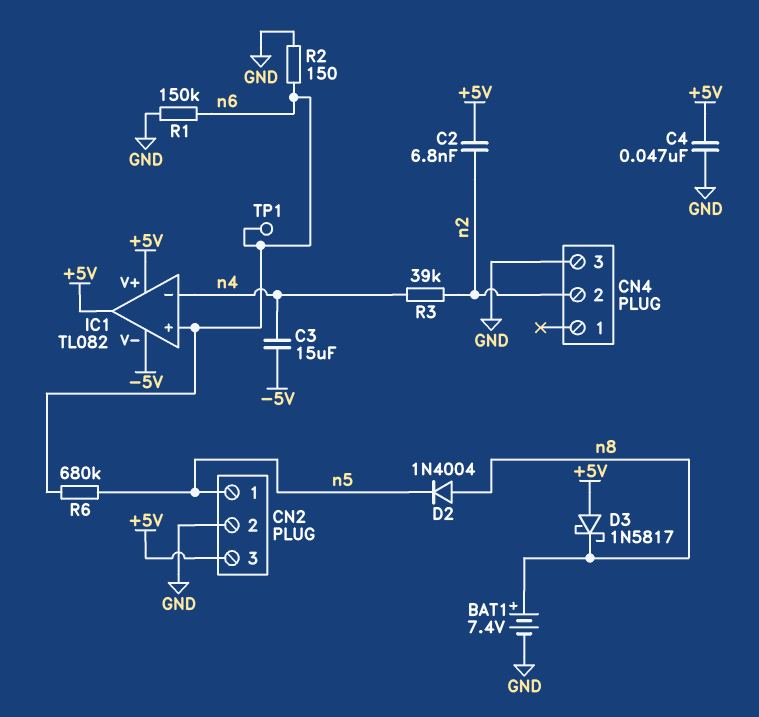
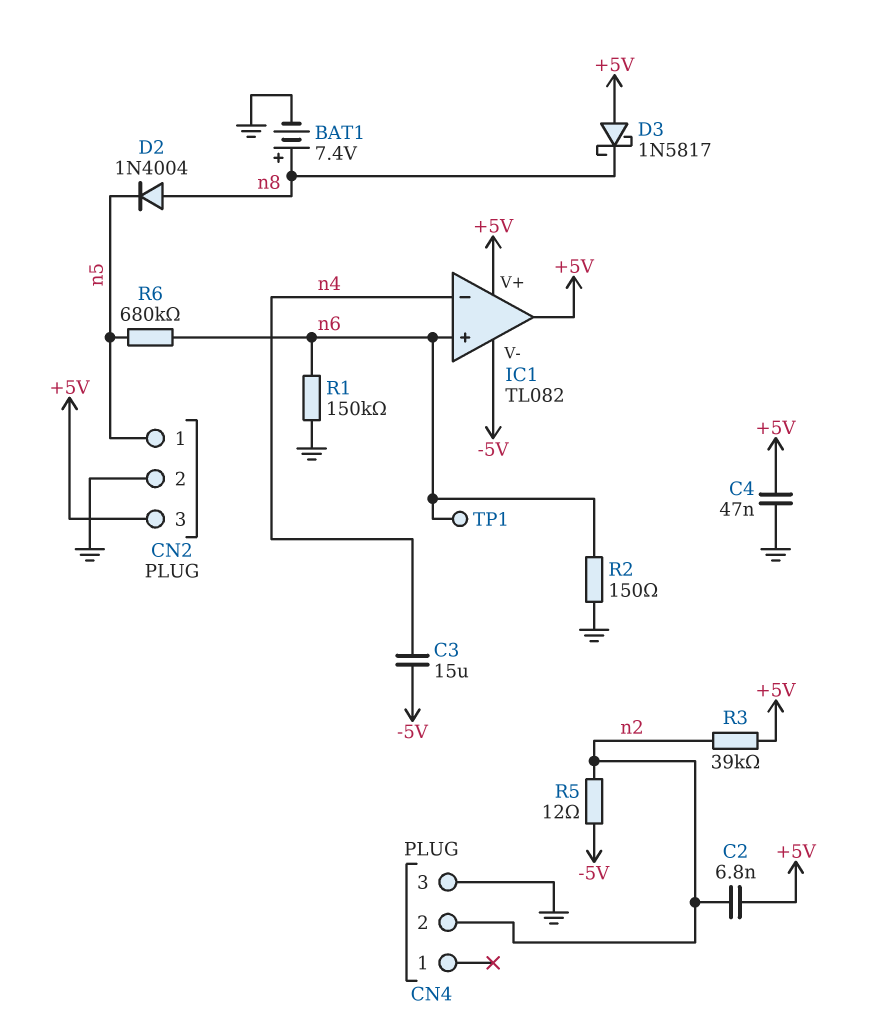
R3: 39k (n2, n4) -> 39k (+5V, n2)
R5: none -> 12 (-5V, n2)

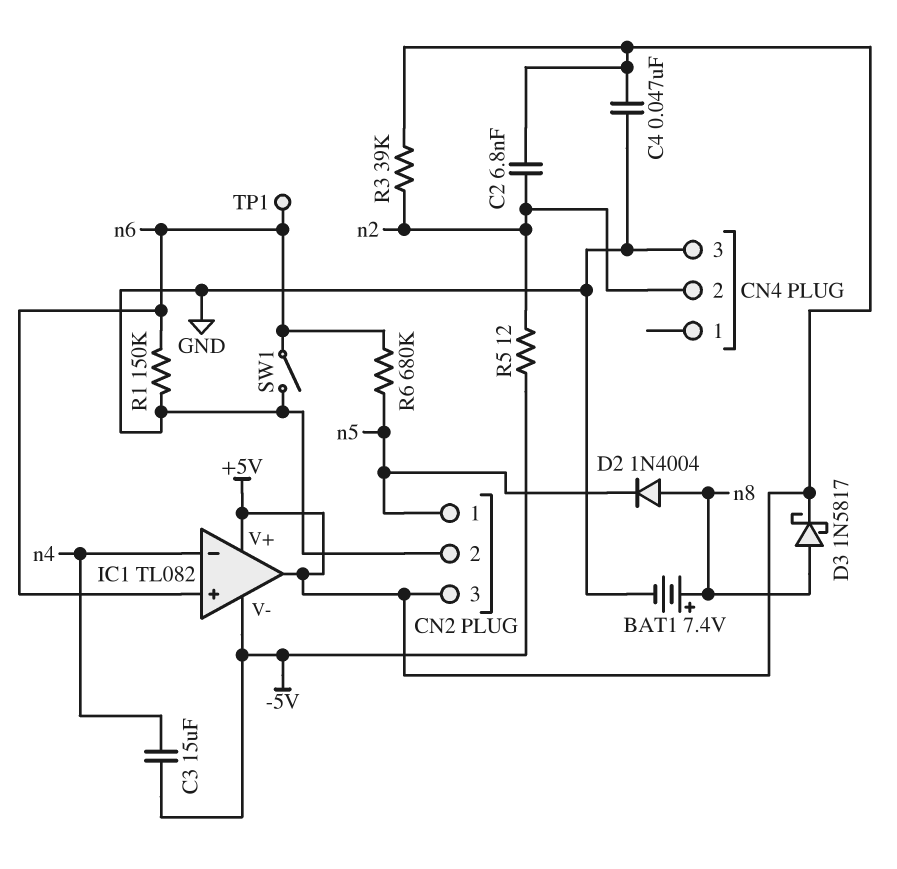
D3: schottky 1N5817 (A +5V, K n8) -> schottky 1N5817 (A n8, K +5V)
R2: 150 (GND, n6) -> none
SW1: none -> switch (GND, n6)

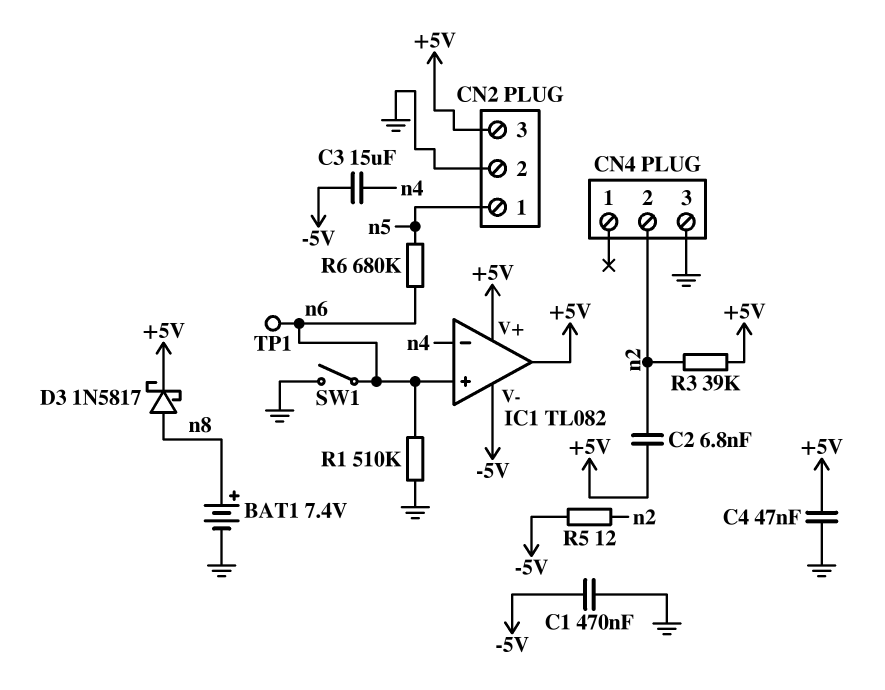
C1: none -> 470nF (-5V, GND)
D2: diode 1N4004 (A n8, K n5) -> none
R1: 150k (GND, n6) -> 510k (GND, n6)

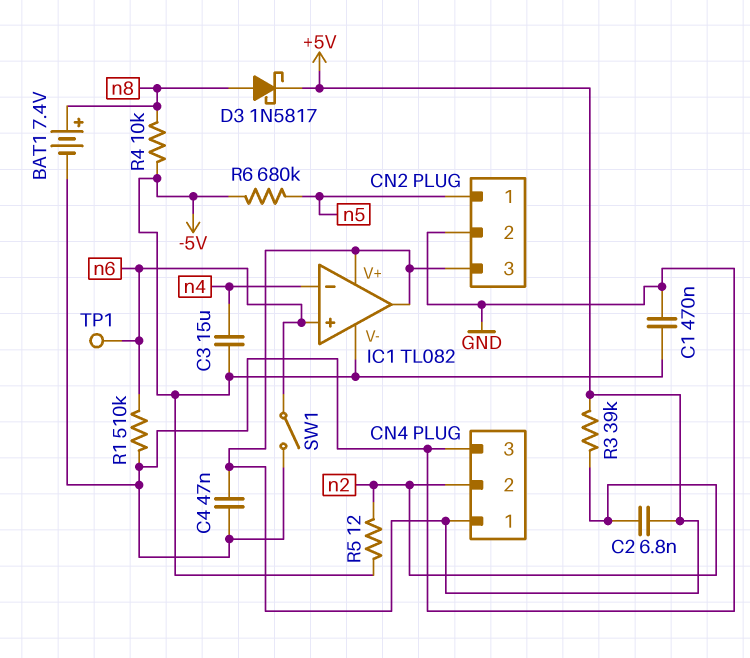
CN4 pin 1: none -> +5V
R4: none -> 10k (-5V, n8)
R6: 680k (n5, n6) -> 680k (-5V, n5)

